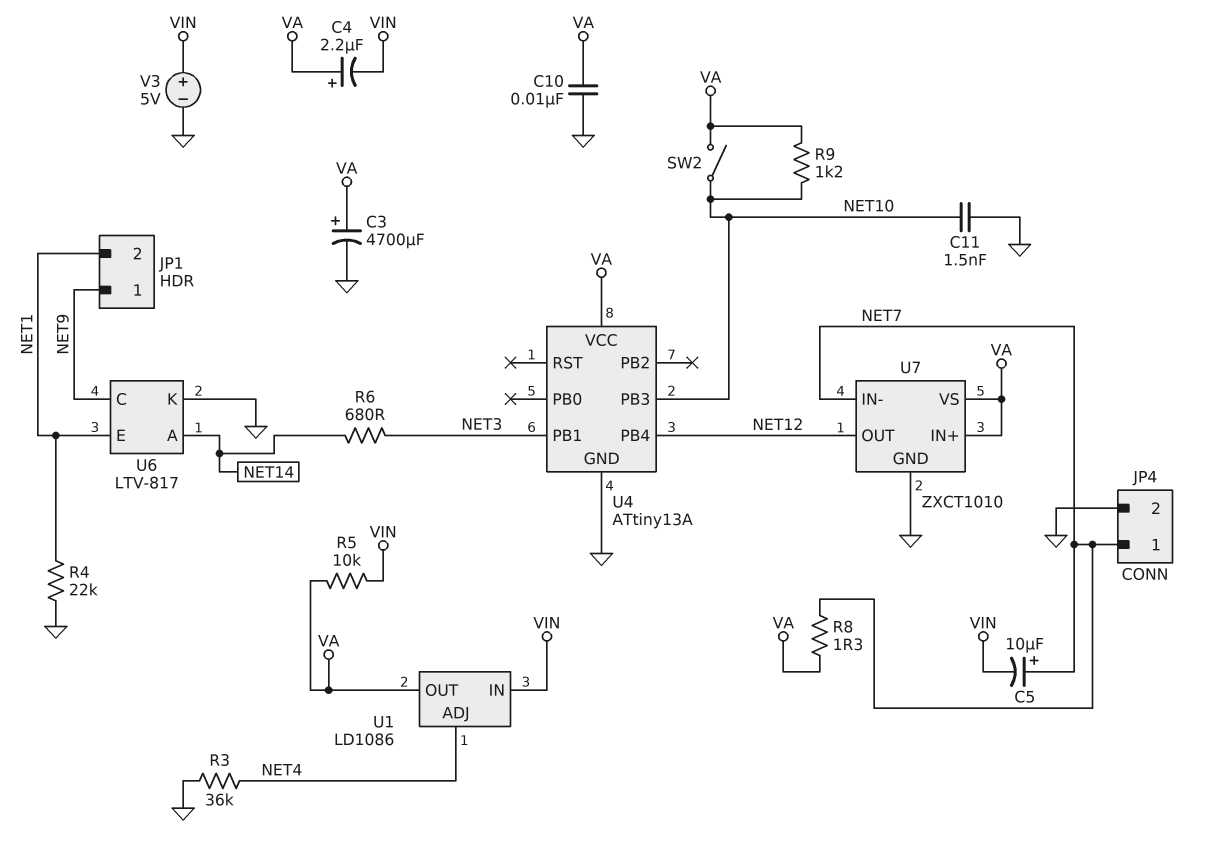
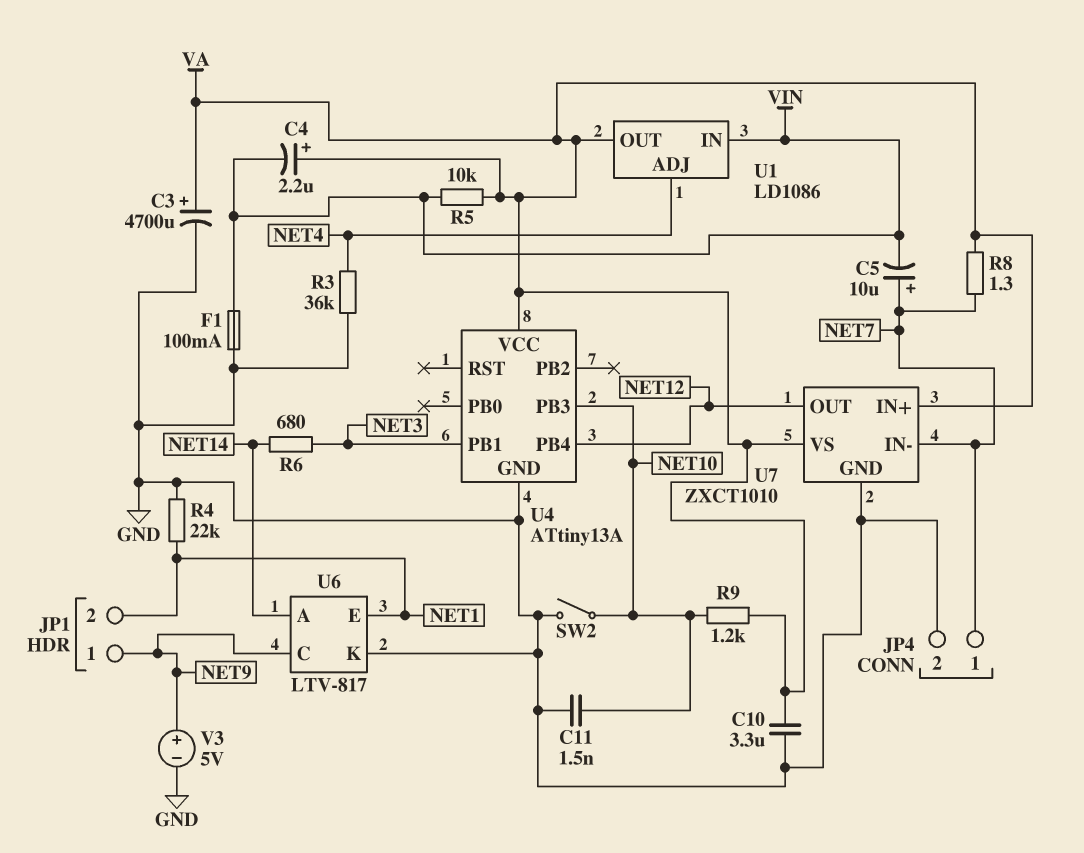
C10: 10nF (GND, VA) -> 3.3uF (GND, VA)
F1: none -> 100mA (GND, VIN)
SW2: switch (NET10, VA) -> switch (GND, NET10)
V3: 5V (plus VIN, minus GND) -> 5V (plus NET9, minus GND)

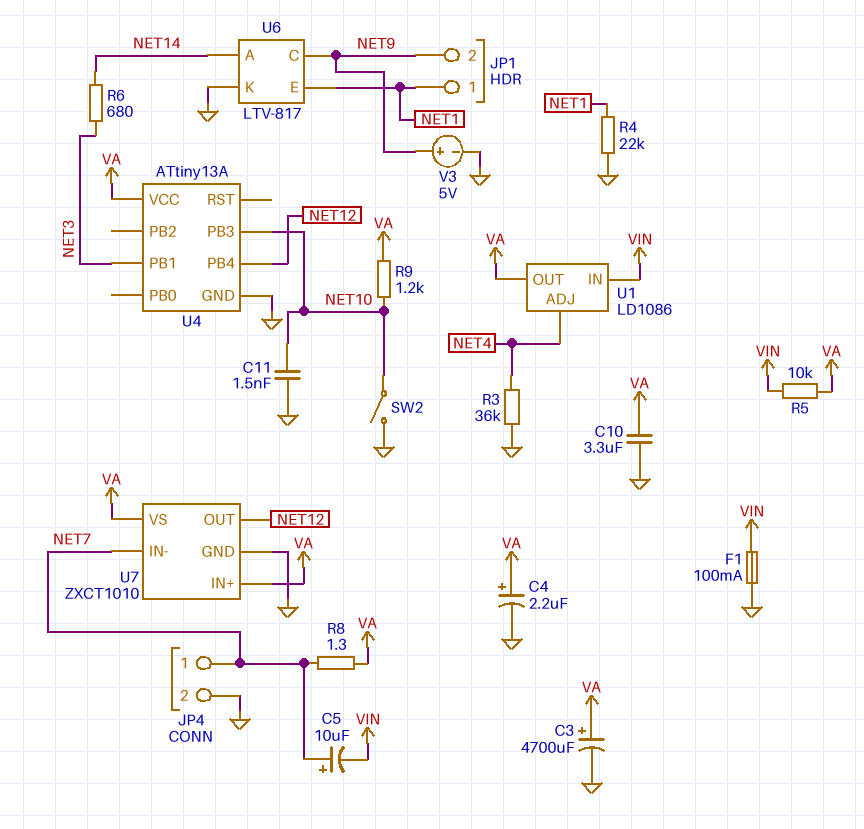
C4: 2.2uF (plus VA, minus VIN) -> 2.2uF (plus VA, minus GND)
JP1 pin 1: NET9 -> NET1
JP1 pin 2: NET1 -> NET9

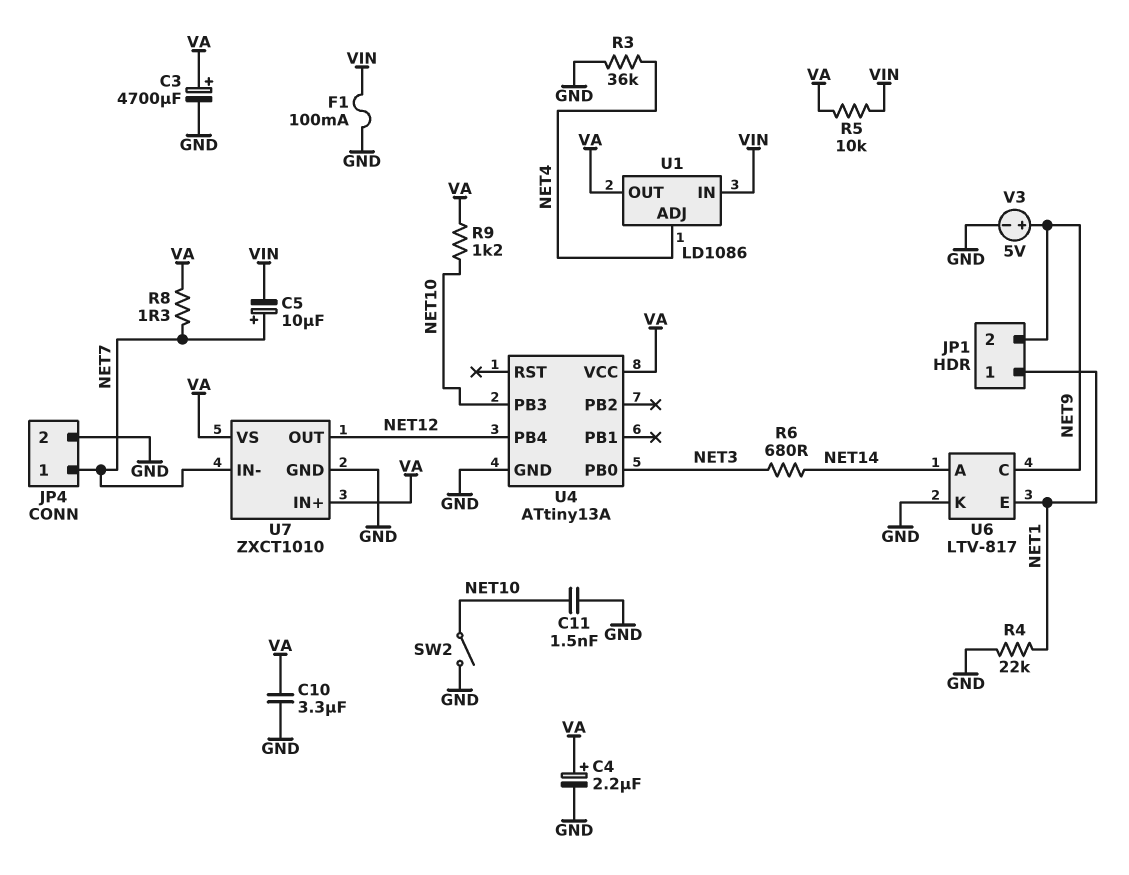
U4 pin PB0: none -> NET3
U4 pin PB1: NET3 -> none

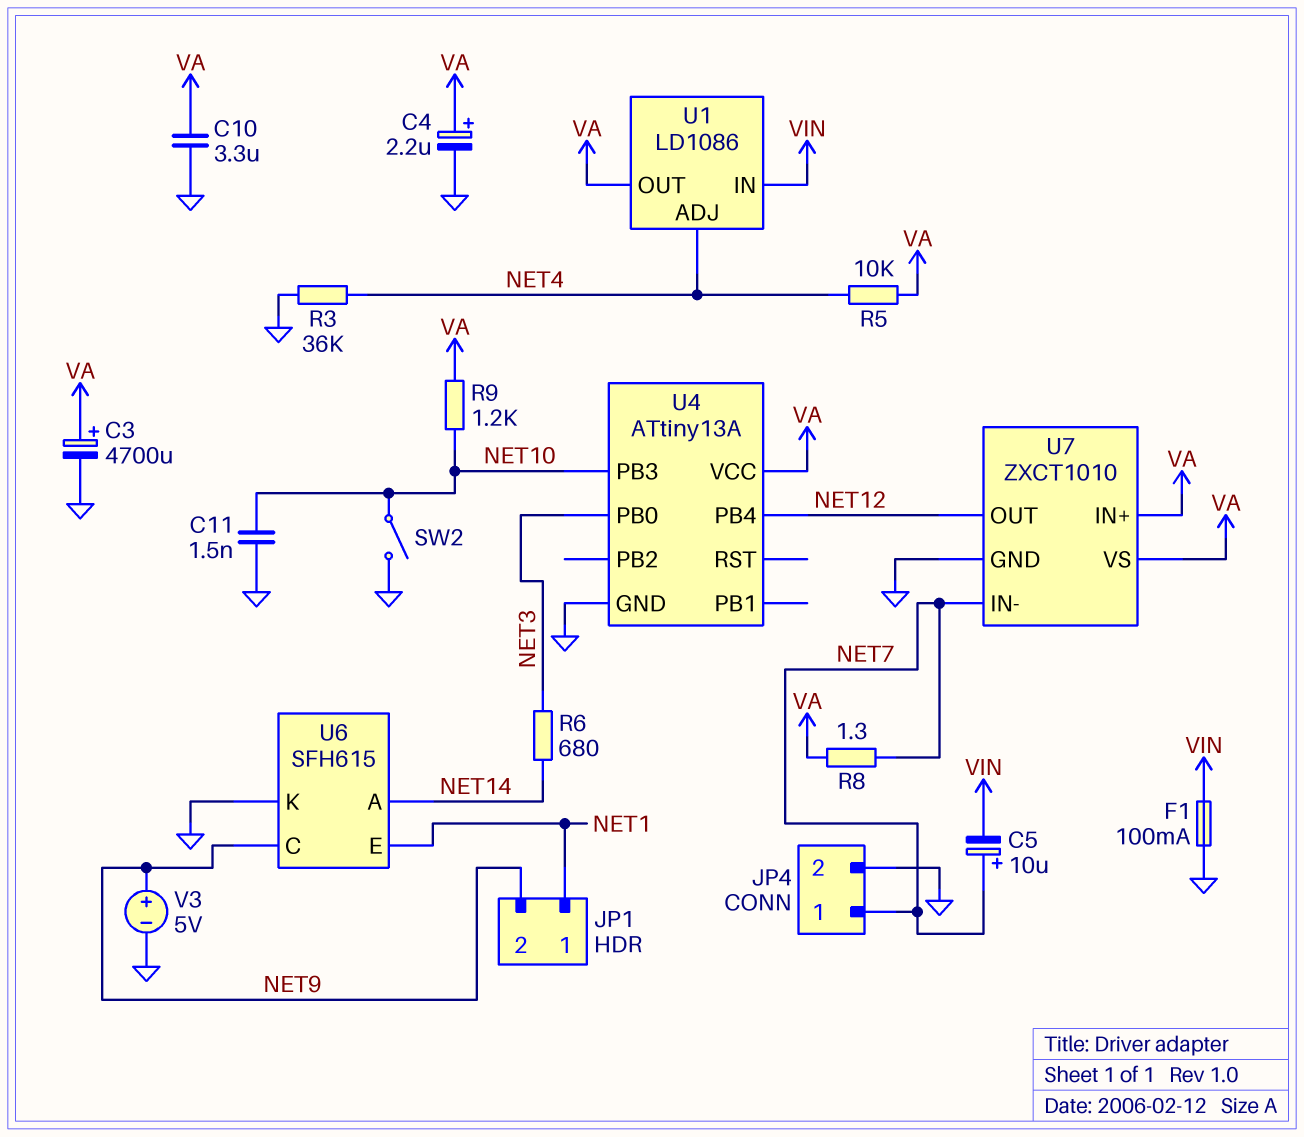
R4: 22k (GND, NET1) -> none
R5: 10k (VA, VIN) -> 10k (NET4, VA)
U6: LTV-817 -> SFH615

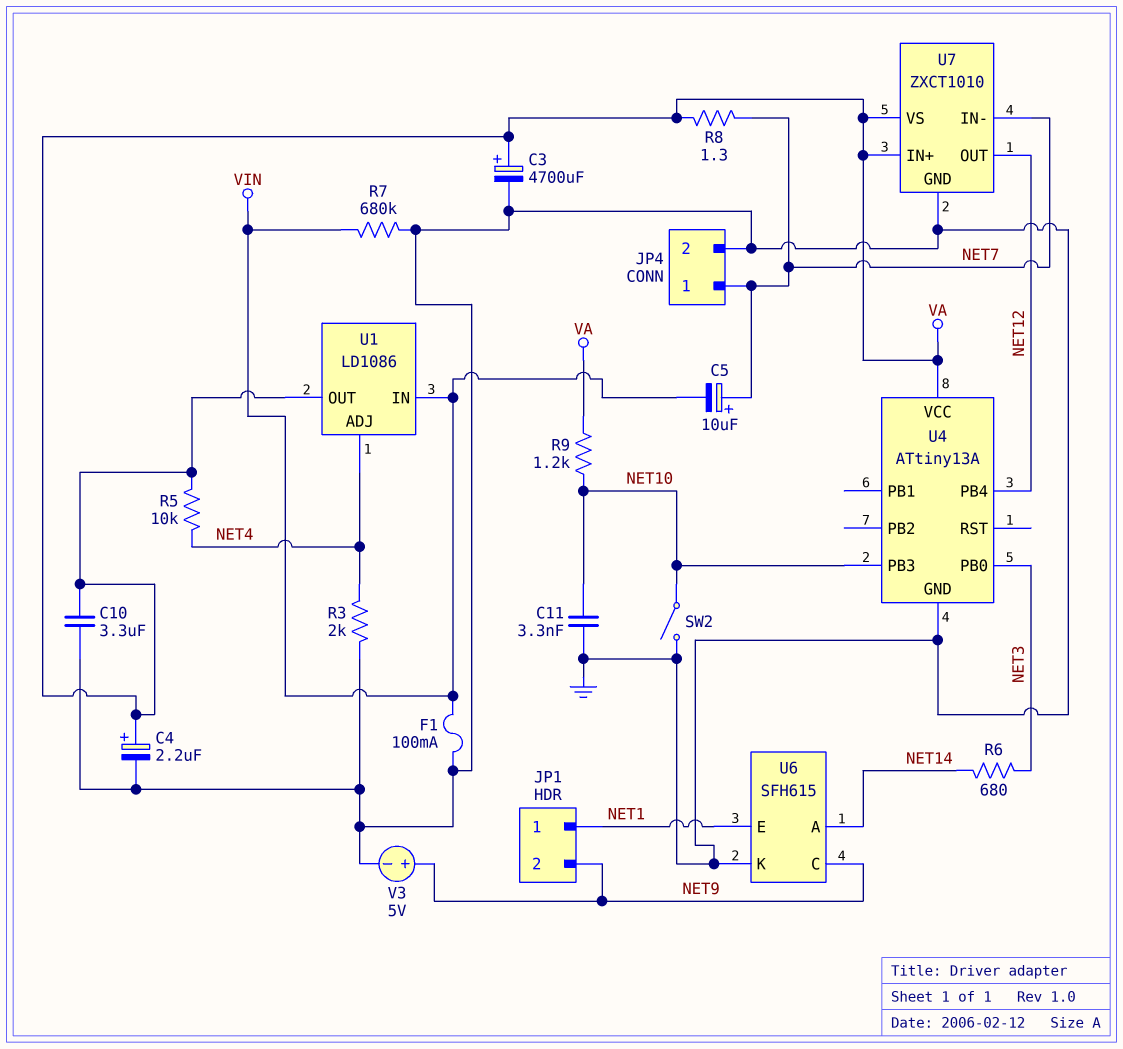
C11: 1.5nF (GND, NET10) -> 3.3nF (GND, NET10)
R3: 36k (GND, NET4) -> 2k (GND, NET4)
R7: none -> 680k (GND, VIN)

